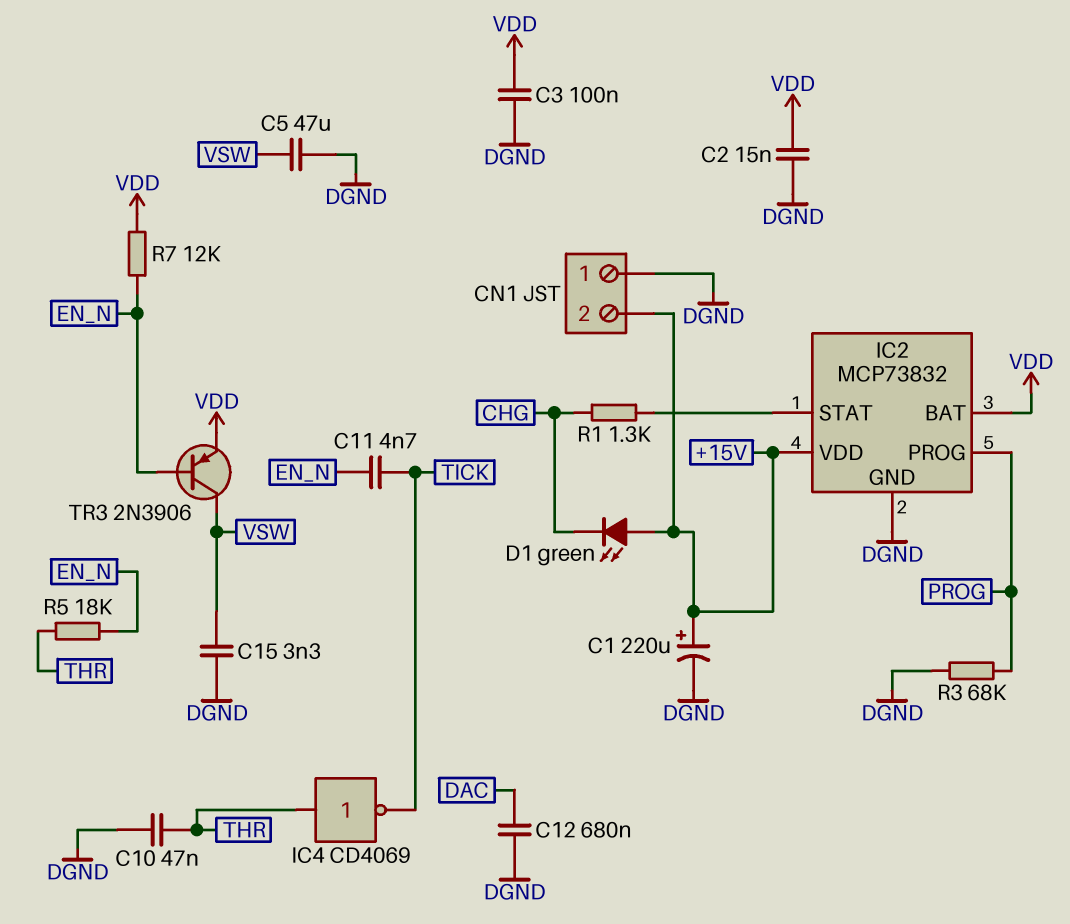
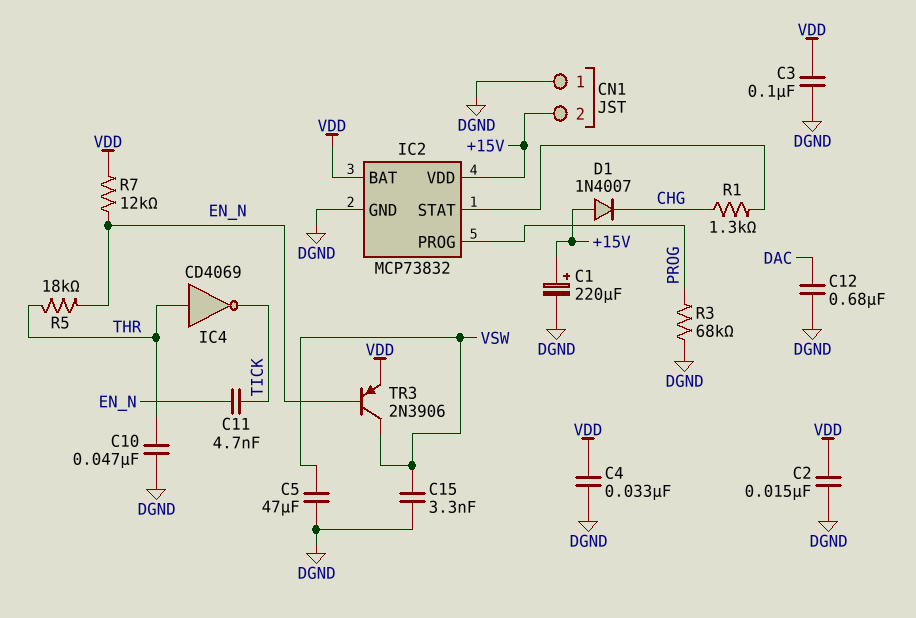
C4: none -> 33nF (DGND, VDD)
D1: LED green (A +15V, K CHG) -> diode 1N4007 (A +15V, K CHG)

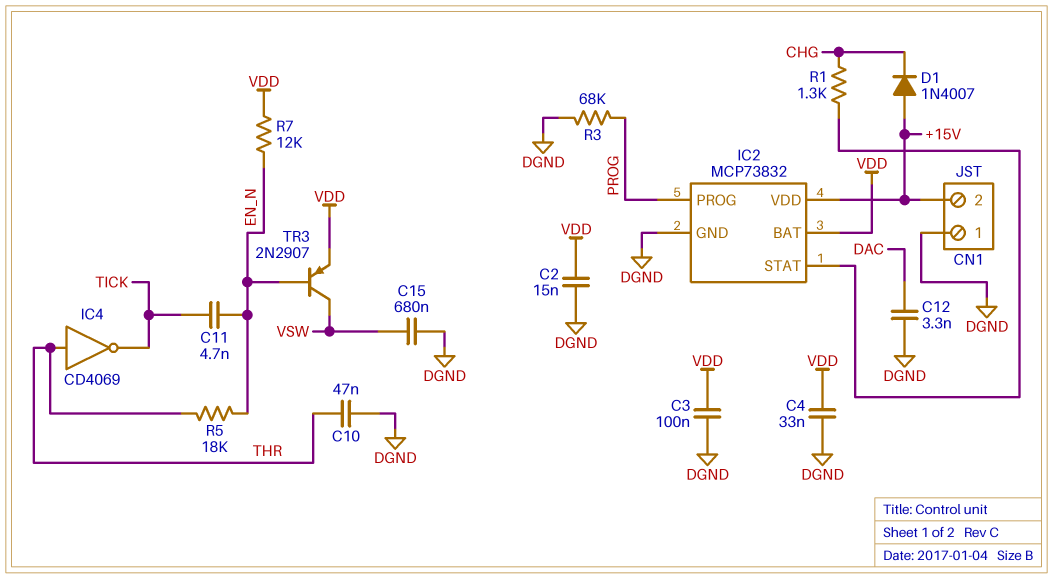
C1: 220uF (plus +15V, minus DGND) -> none
C5: 47uF (DGND, VSW) -> none
C12: 680nF (DAC, DGND) -> 3.3nF (DAC, DGND)
C15: 3.3nF (DGND, VSW) -> 680nF (DGND, VSW)
TR3: PNP 2N3906 (B EN_N, C VSW, E VDD) -> PNP 2N2907 (B EN_N, C VSW, E VDD)

